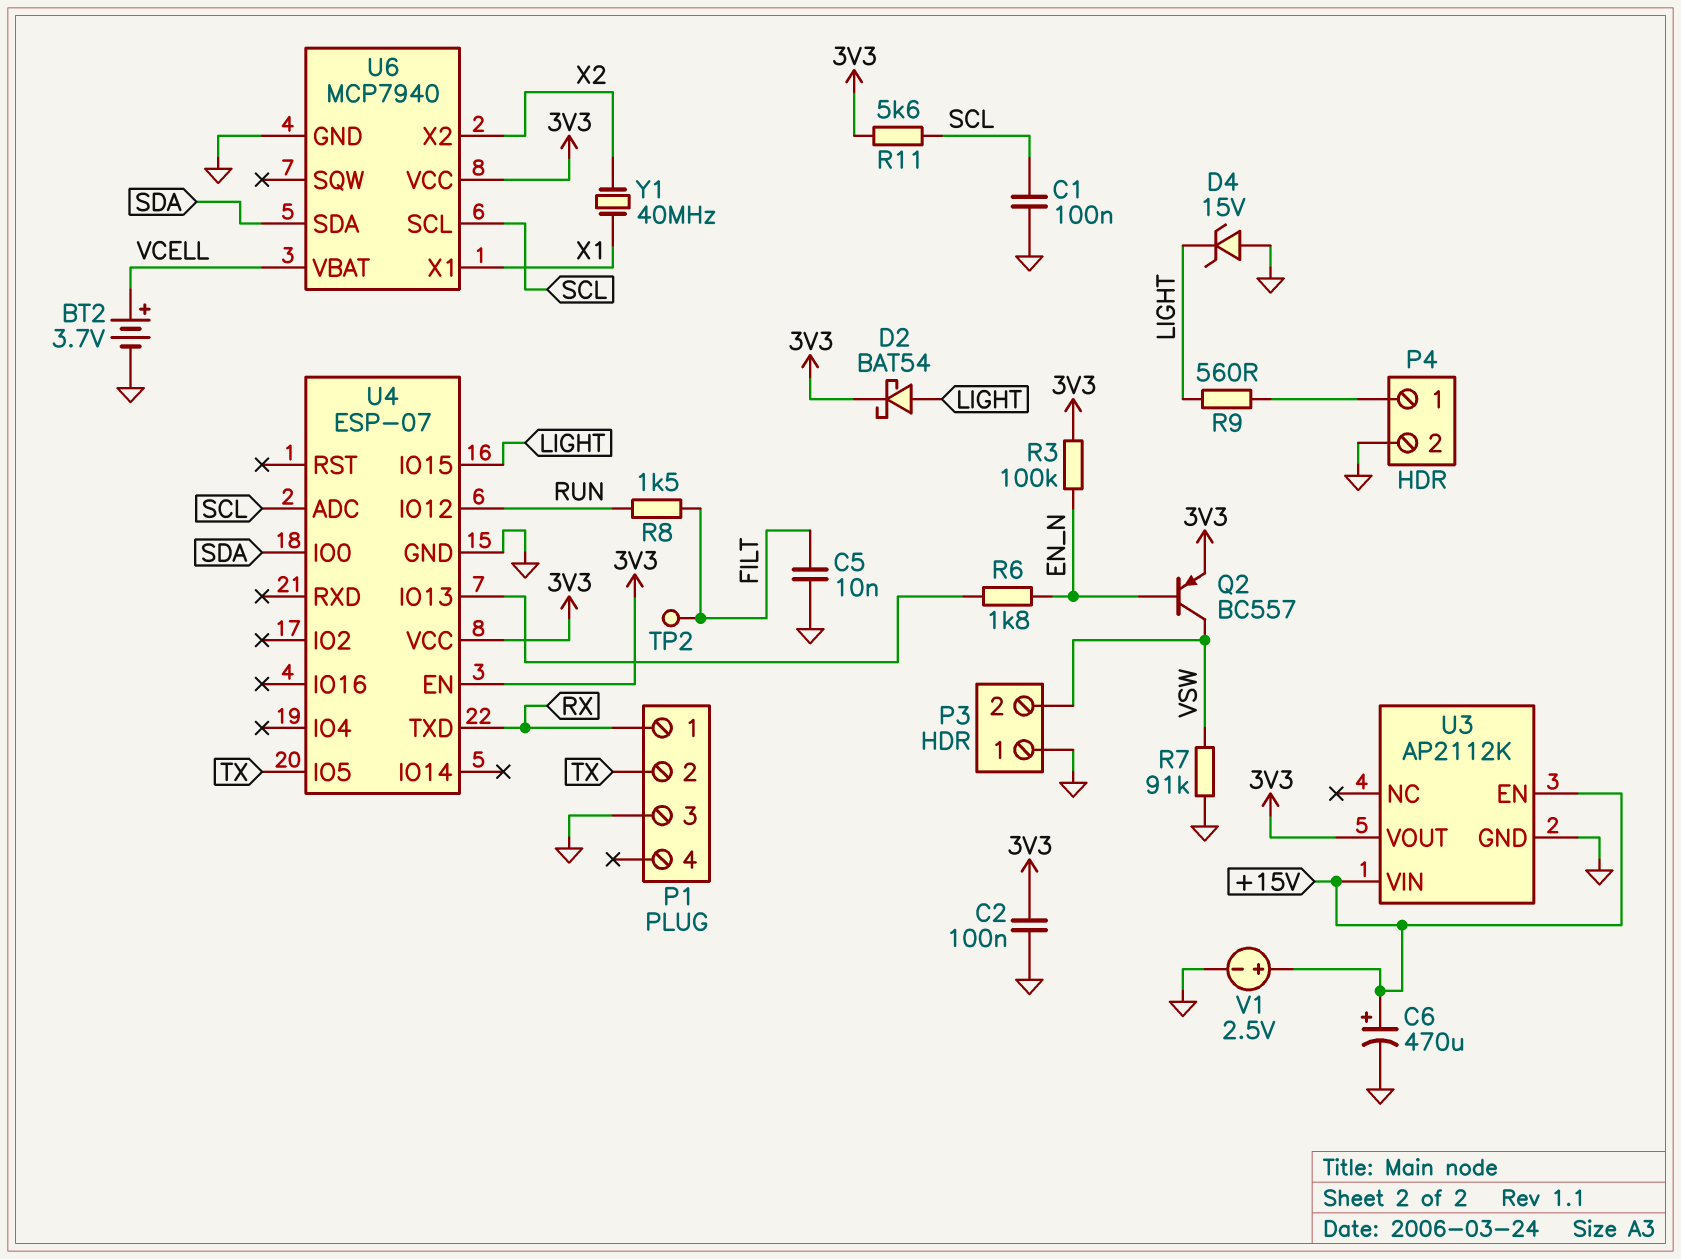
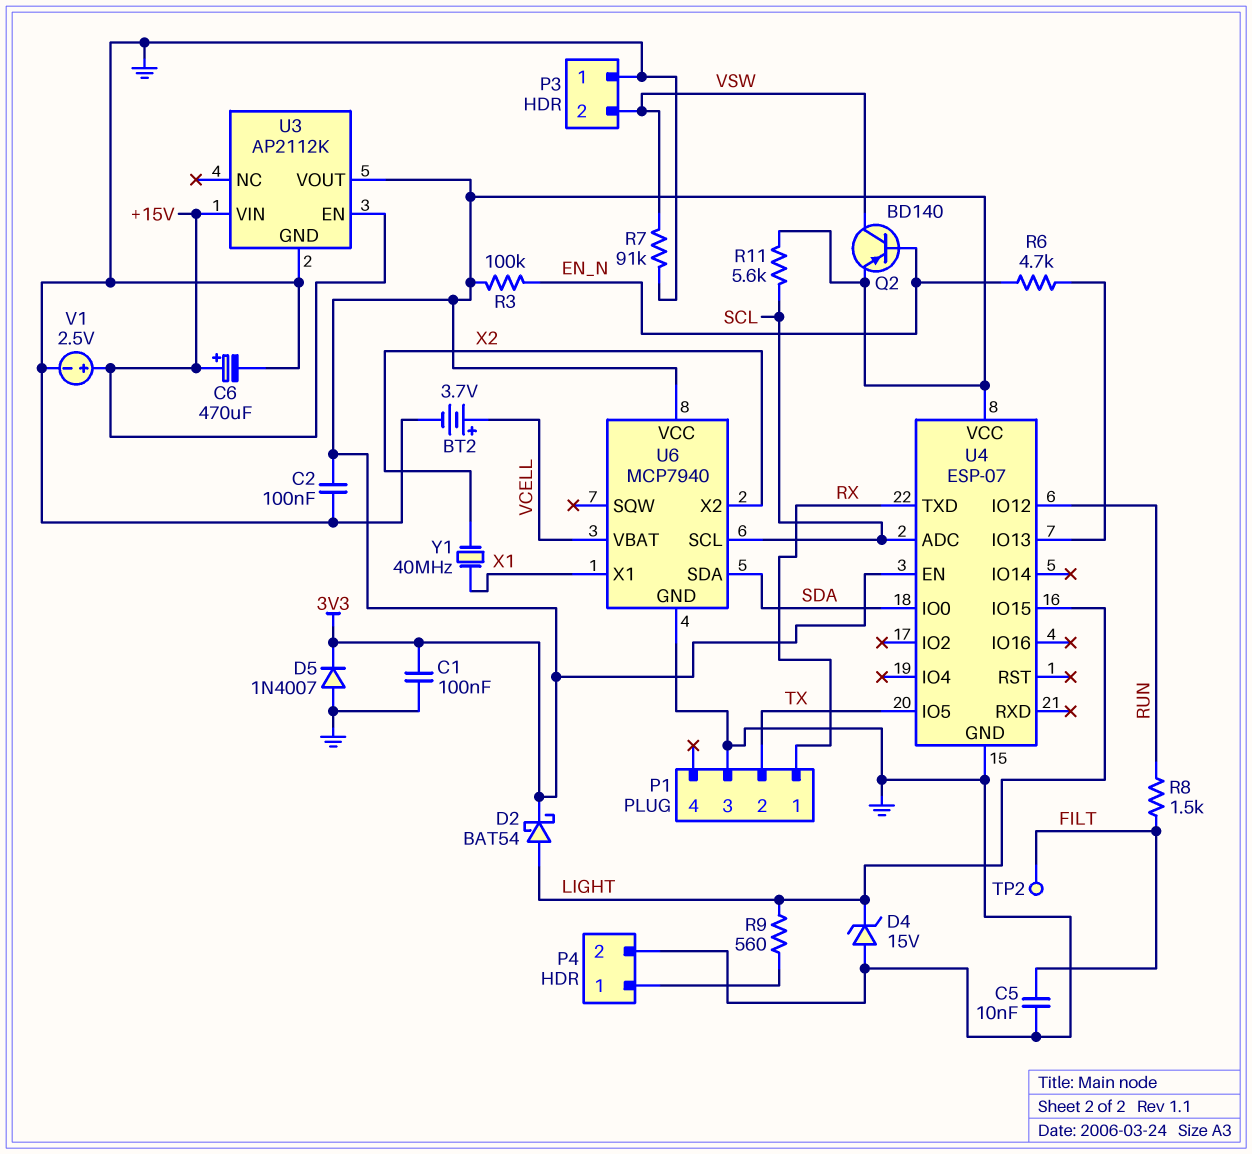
C1: 100nF (GND, SCL) -> 100nF (3V3, GND)
D5: none -> diode 1N4007 (A GND, K 3V3)
Q2: PNP BC557 (B EN_N, C VSW, E 3V3) -> PNP BD140 (B EN_N, C VSW, E 3V3)
R6: 1.8k (EN_N, U4/IO13) -> 4.7k (EN_N, U4/IO13)

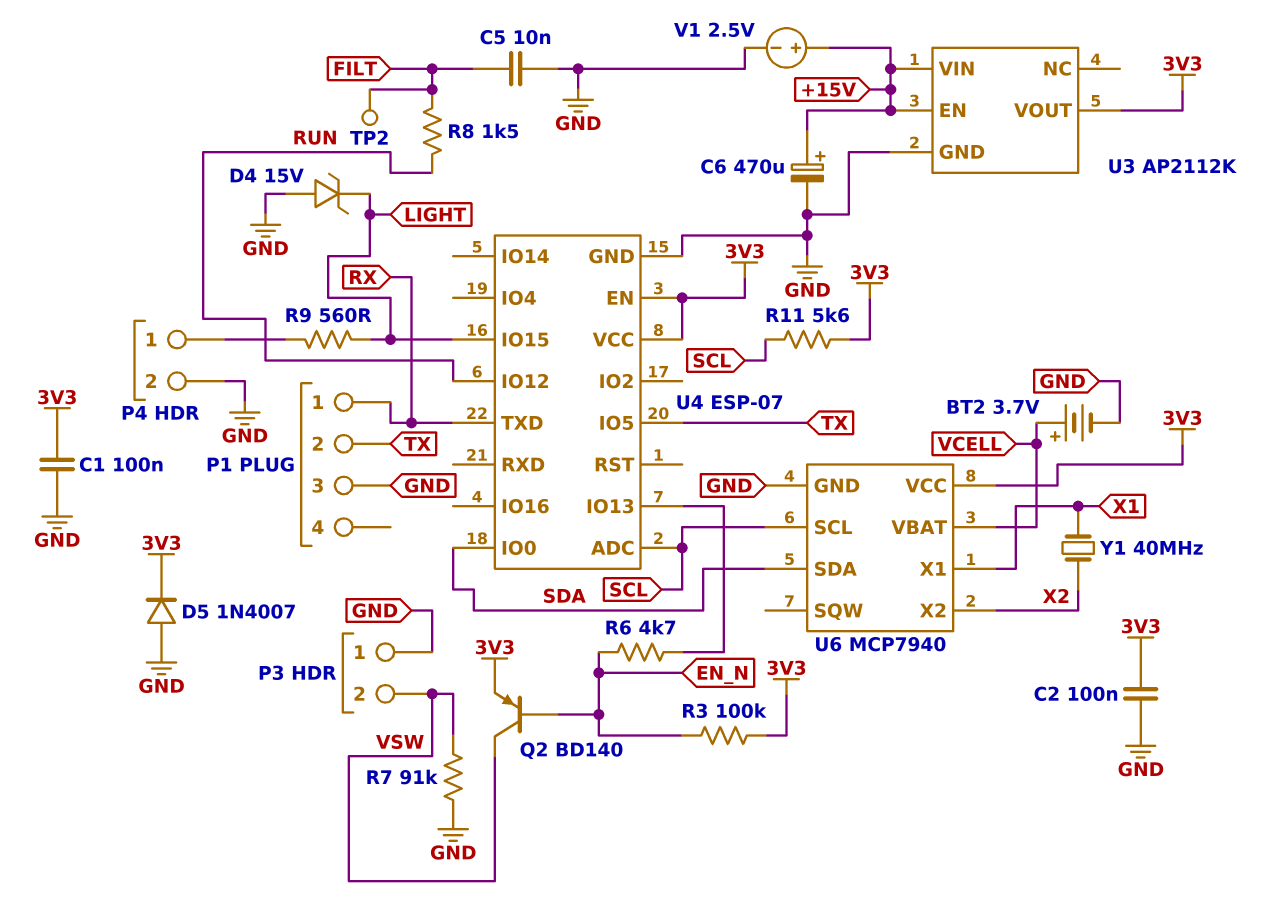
D2: schottky BAT54 (A LIGHT, K 3V3) -> none

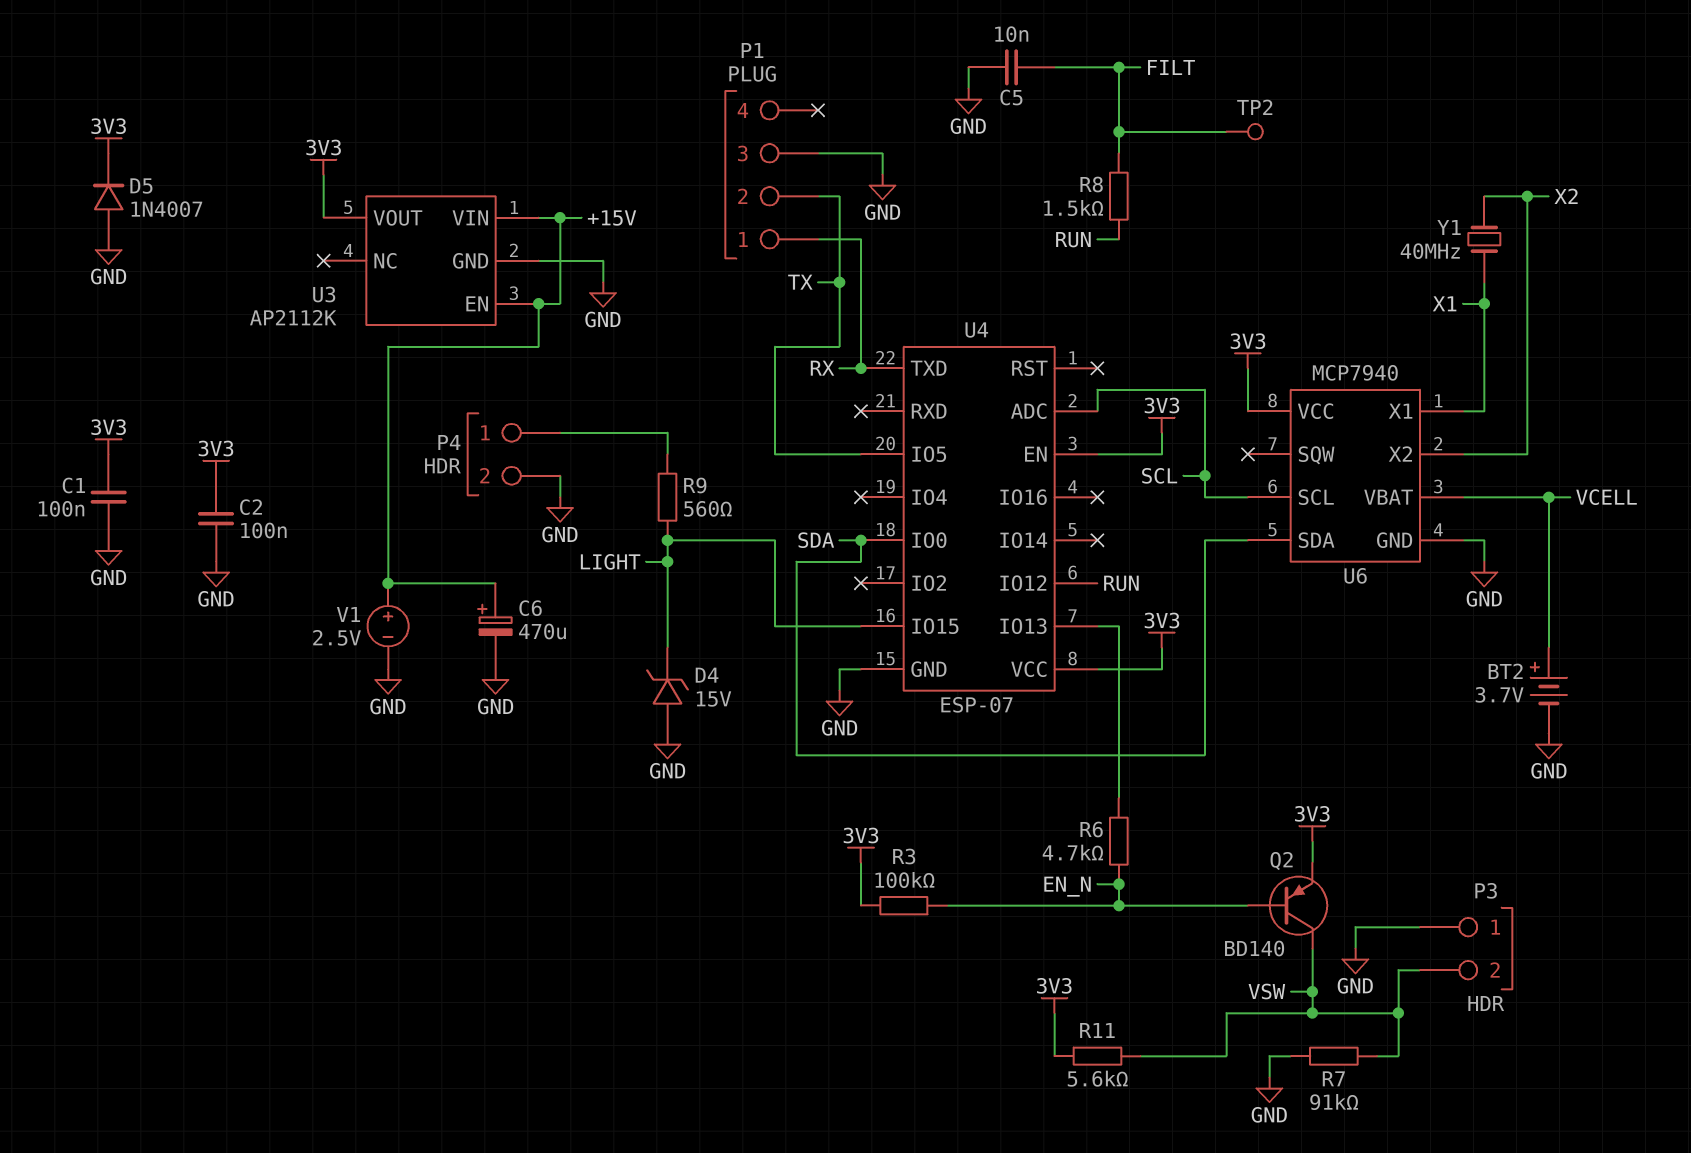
R11: 5.6k (3V3, SCL) -> 5.6k (3V3, VSW)

